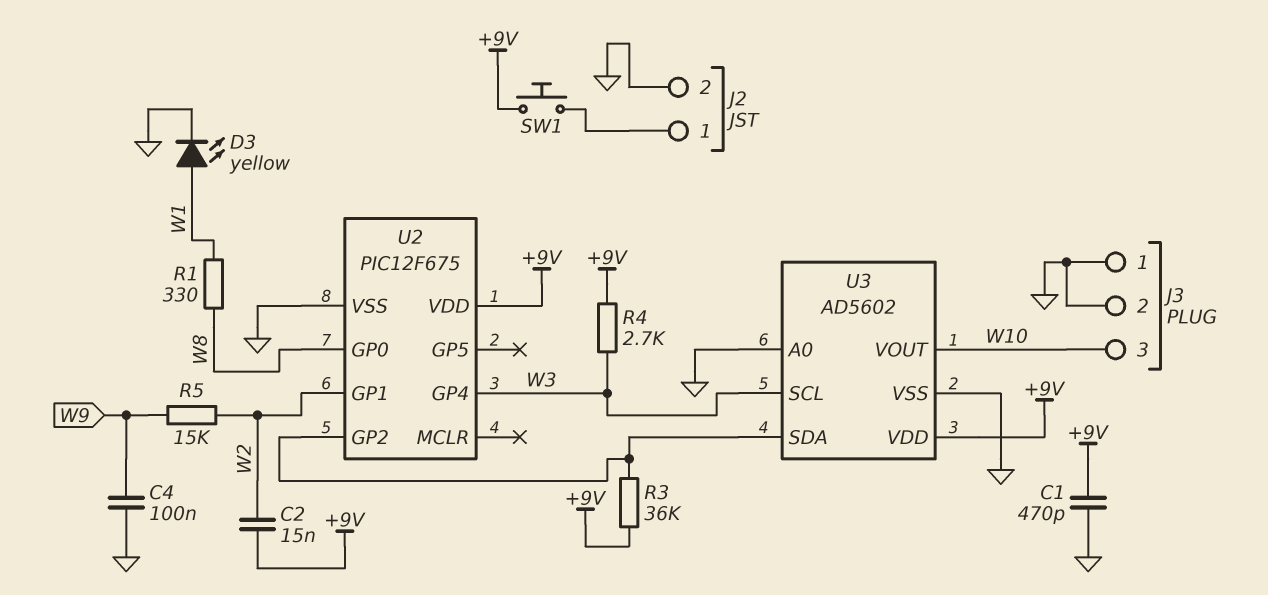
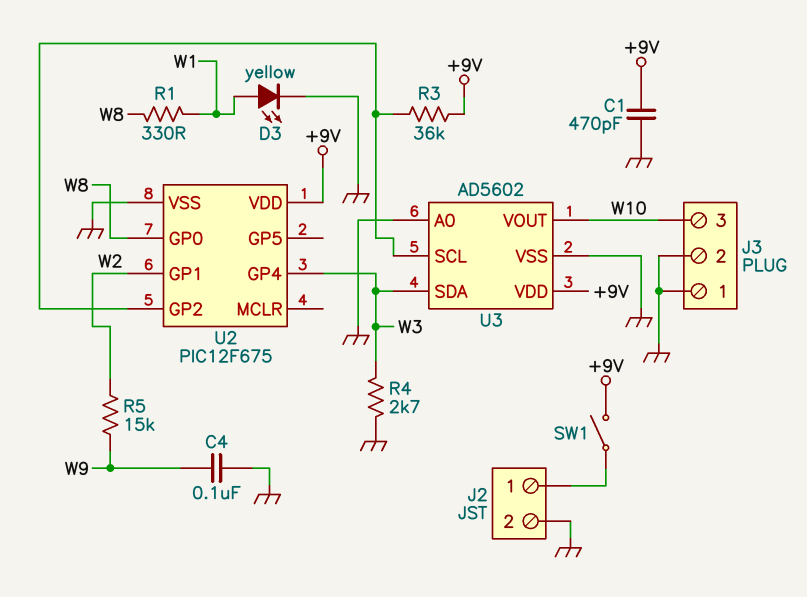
C2: 15nF (+9V, W2) -> none
R4: 2.7k (+9V, W3) -> 2.7k (GND, W3)
SW1: button (+9V, J2/1) -> switch (+9V, J2/1)
U3 pin SCL: W3 -> U2/GP2
U3 pin SDA: U2/GP2 -> W3

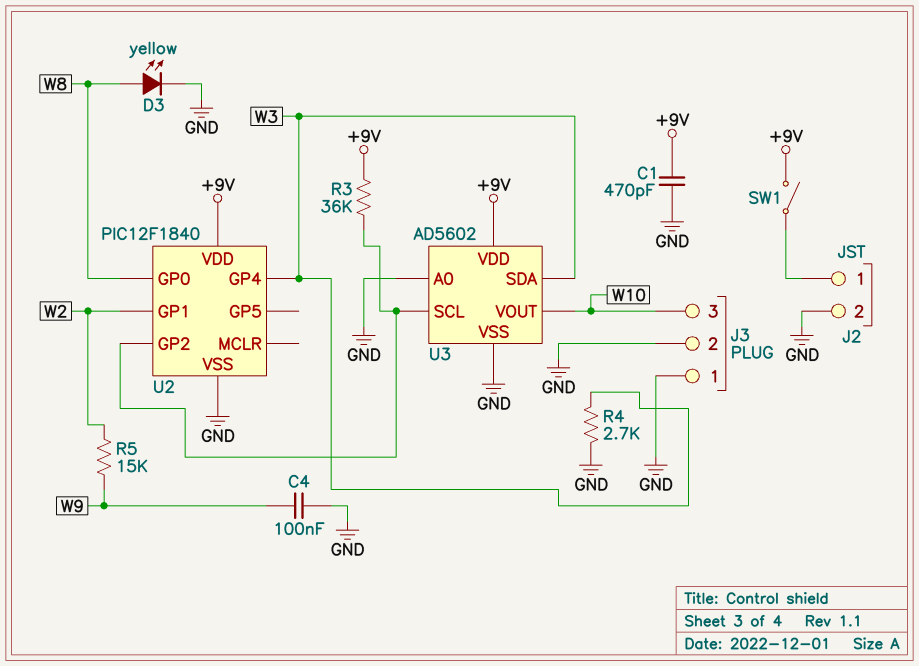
D3: LED yellow (A W1, K GND) -> LED yellow (A W8, K GND)
R1: 330 (W1, W8) -> none
U2: PIC12F675 -> PIC12F1840

